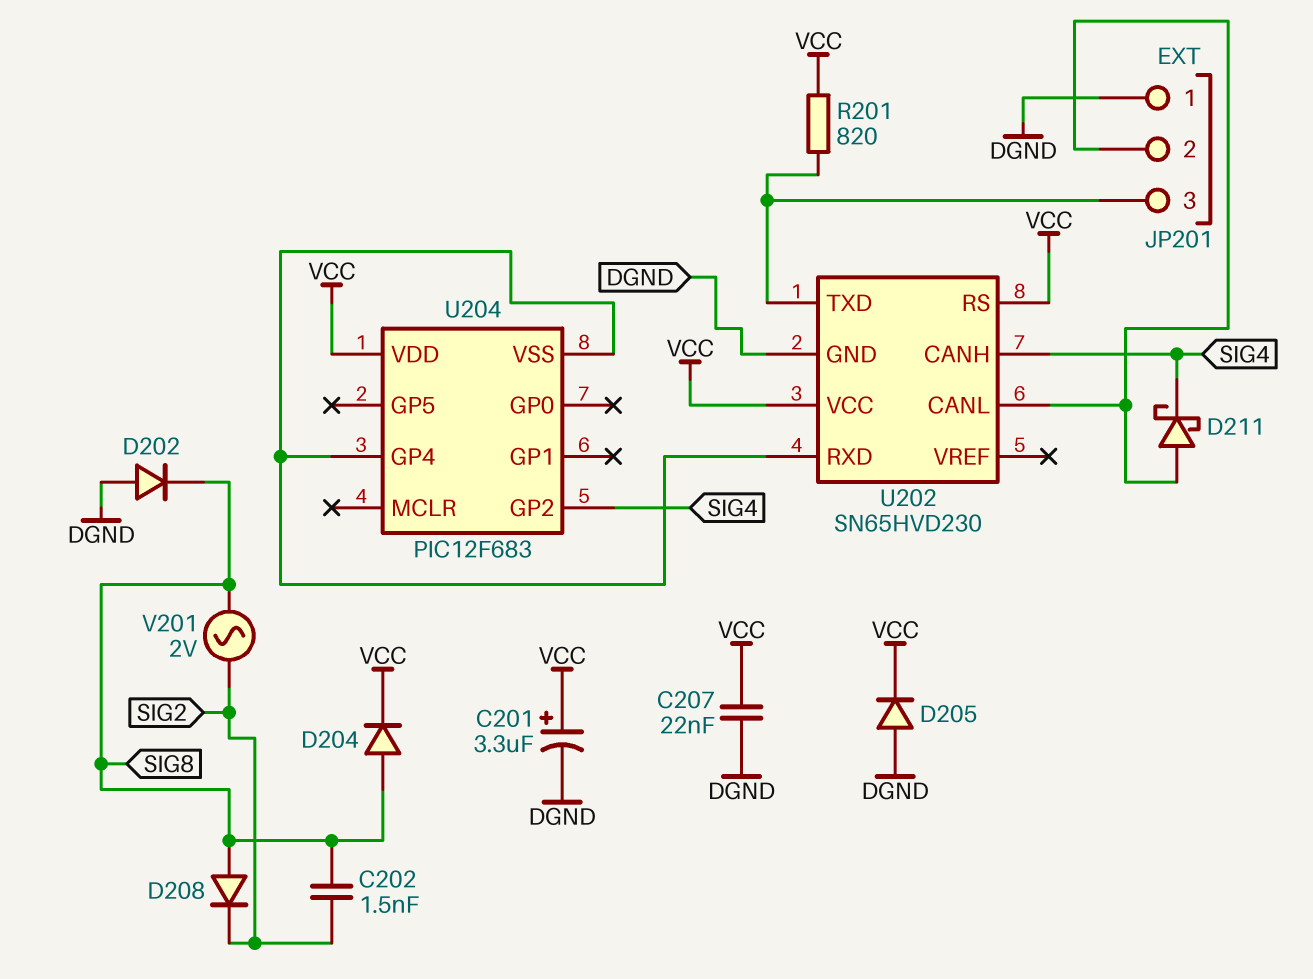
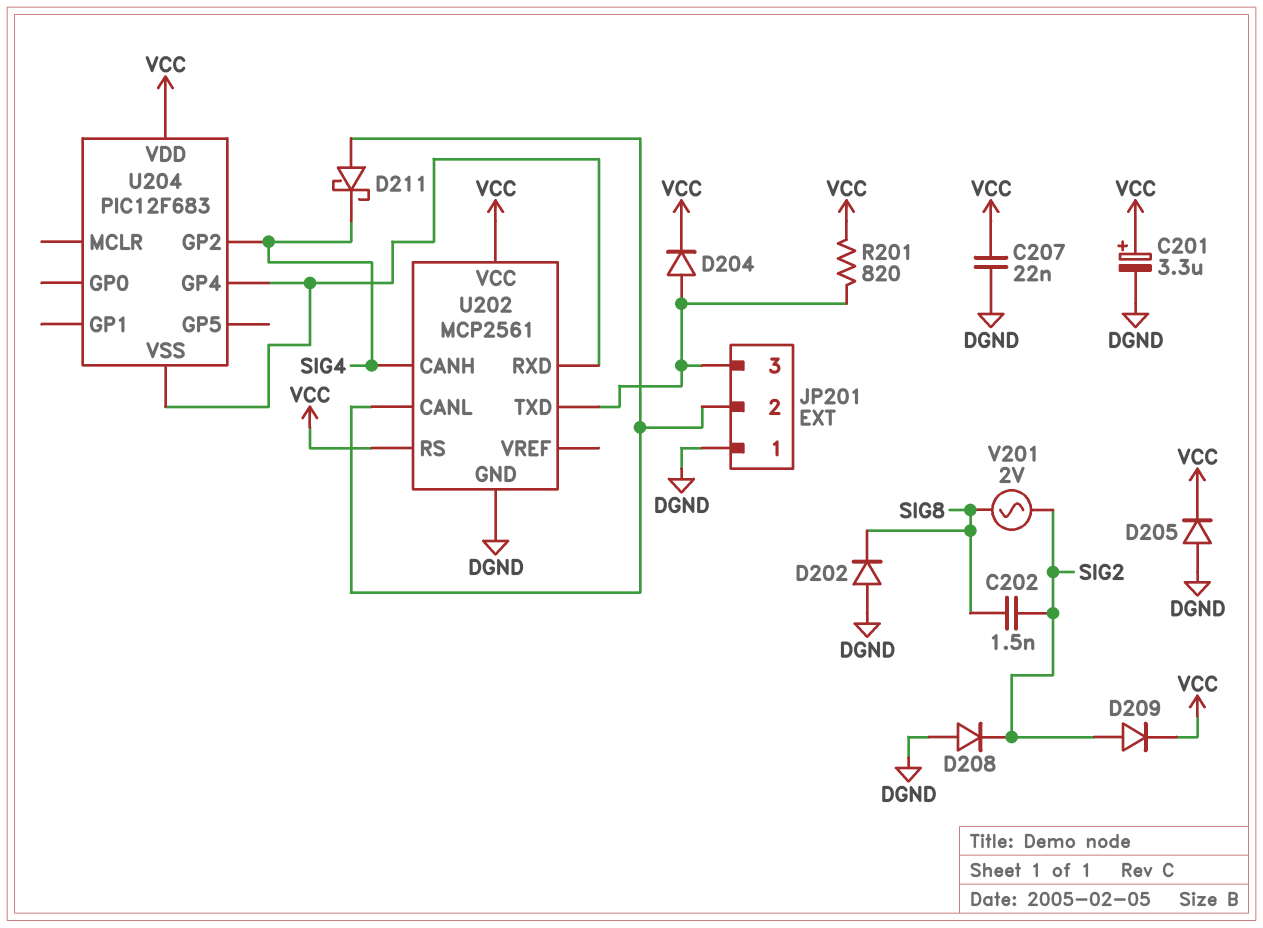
D204: diode (A SIG8, K VCC) -> diode (A JP201/3, K VCC)
D208: diode (A SIG8, K SIG2) -> diode (A DGND, K SIG2)
D209: none -> diode (A SIG2, K VCC)
U202: SN65HVD230 -> MCP2561

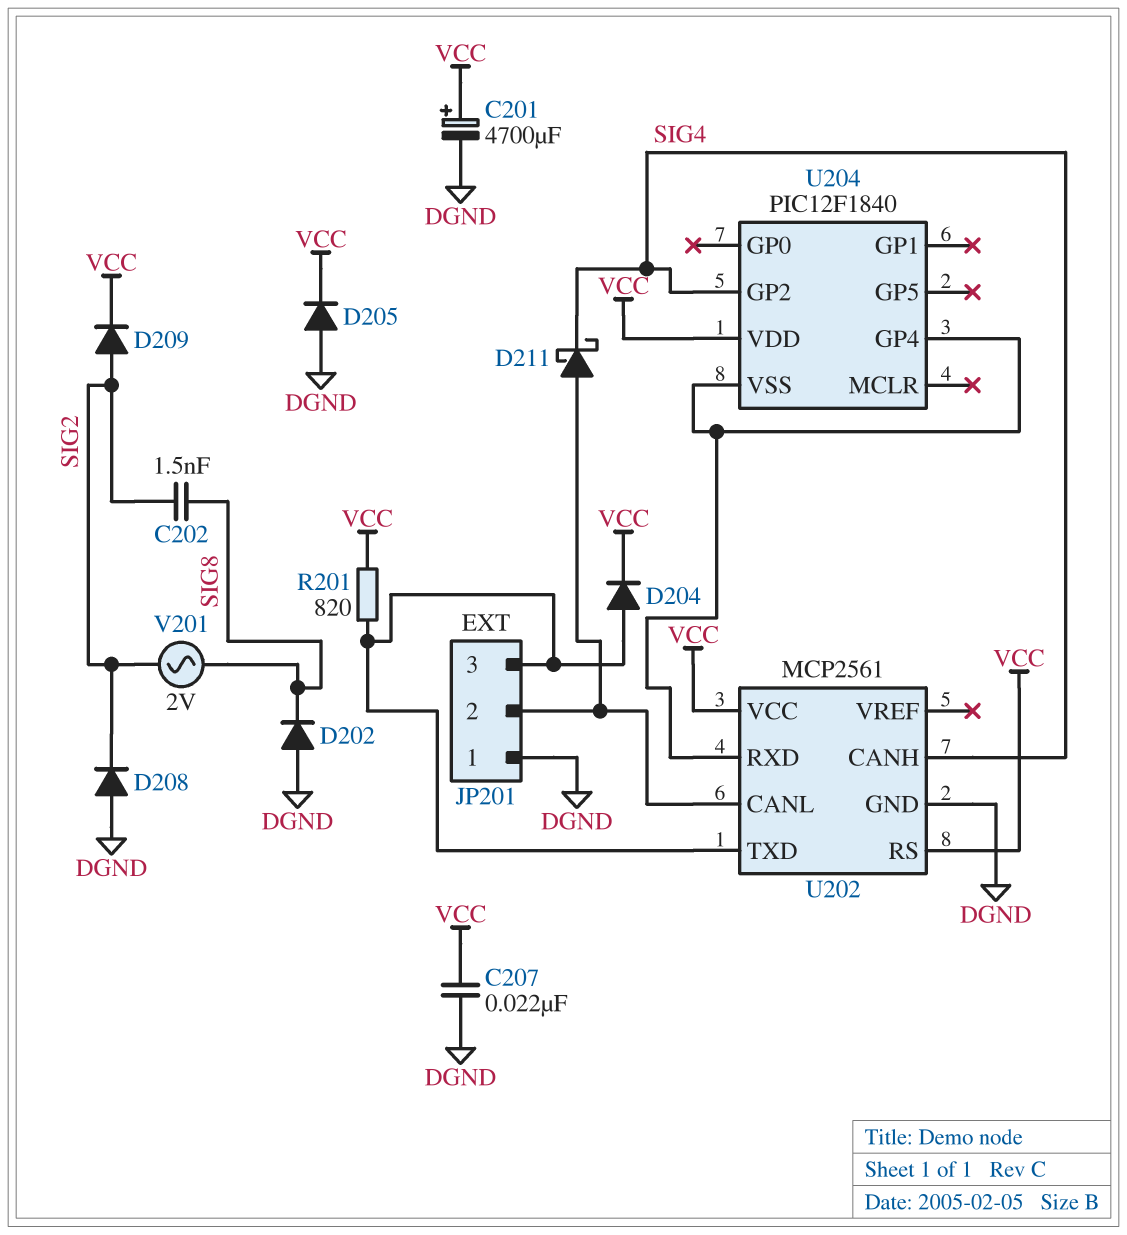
C201: 3.3uF (plus VCC, minus DGND) -> 4700uF (plus VCC, minus DGND)
U204: PIC12F683 -> PIC12F1840

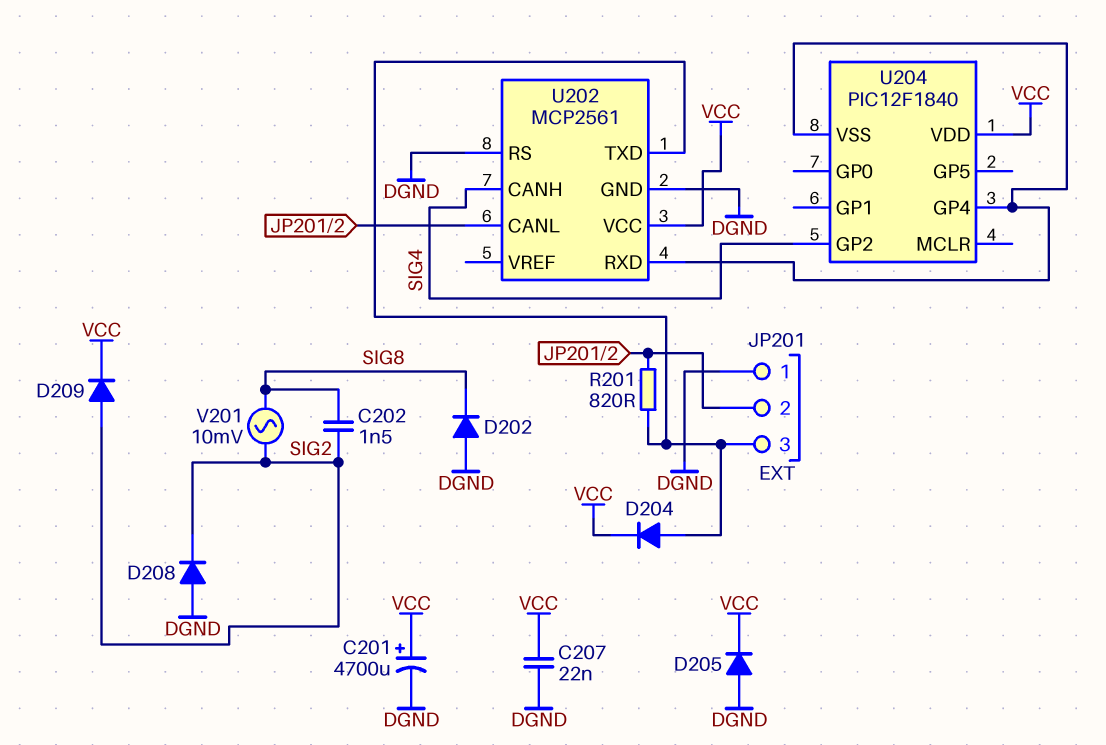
D211: schottky (A JP201/2, K SIG4) -> none
R201: 820 (JP201/3, VCC) -> 820 (JP201/2, JP201/3)
U202 pin RS: VCC -> DGND
V201: AC 2V (SIG2, SIG8) -> AC 10mV (SIG2, SIG8)

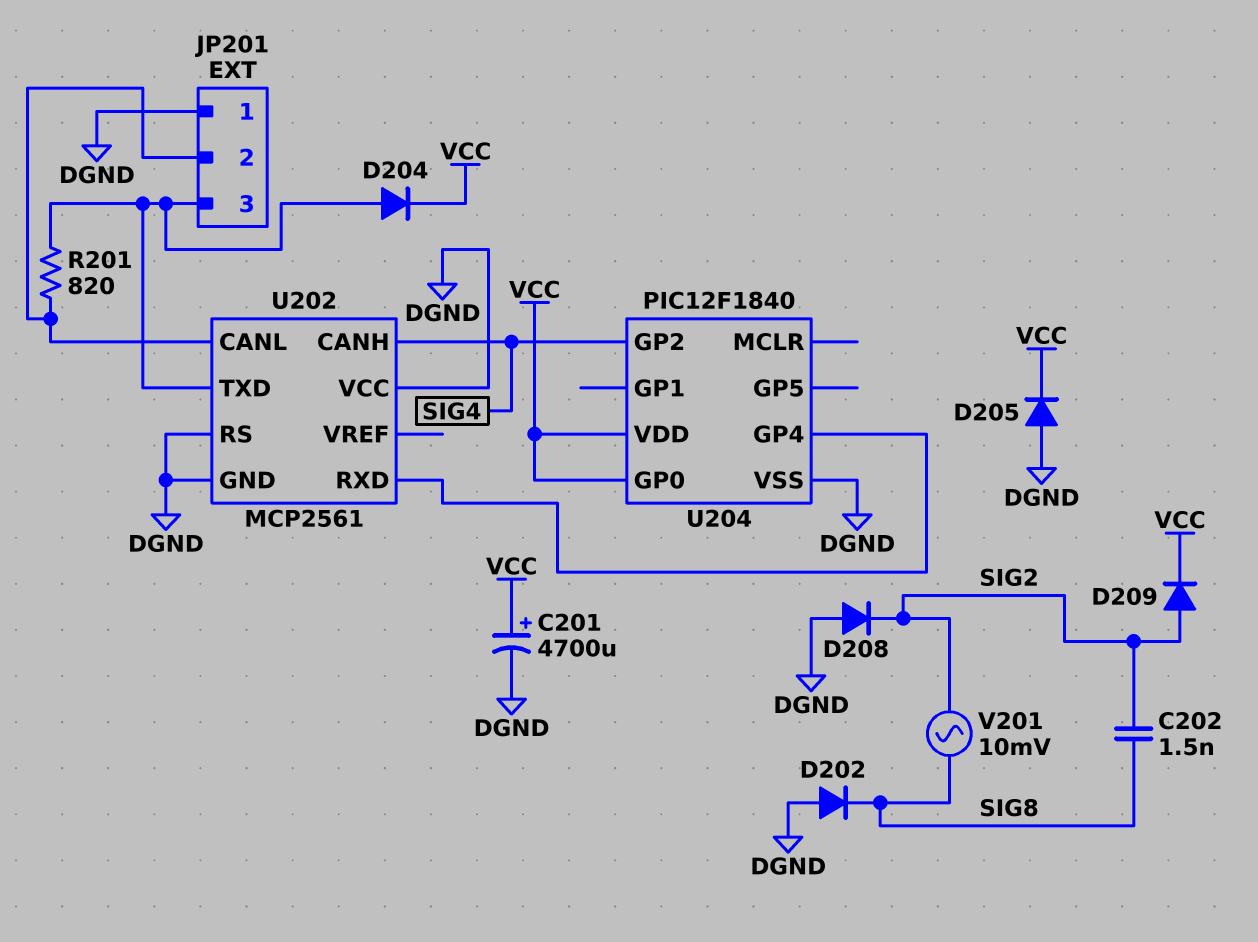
C207: 22nF (DGND, VCC) -> none
U202 pin VCC: VCC -> DGND
U204 pin GP0: none -> VCC
U204 pin VSS: U202/RXD -> DGND

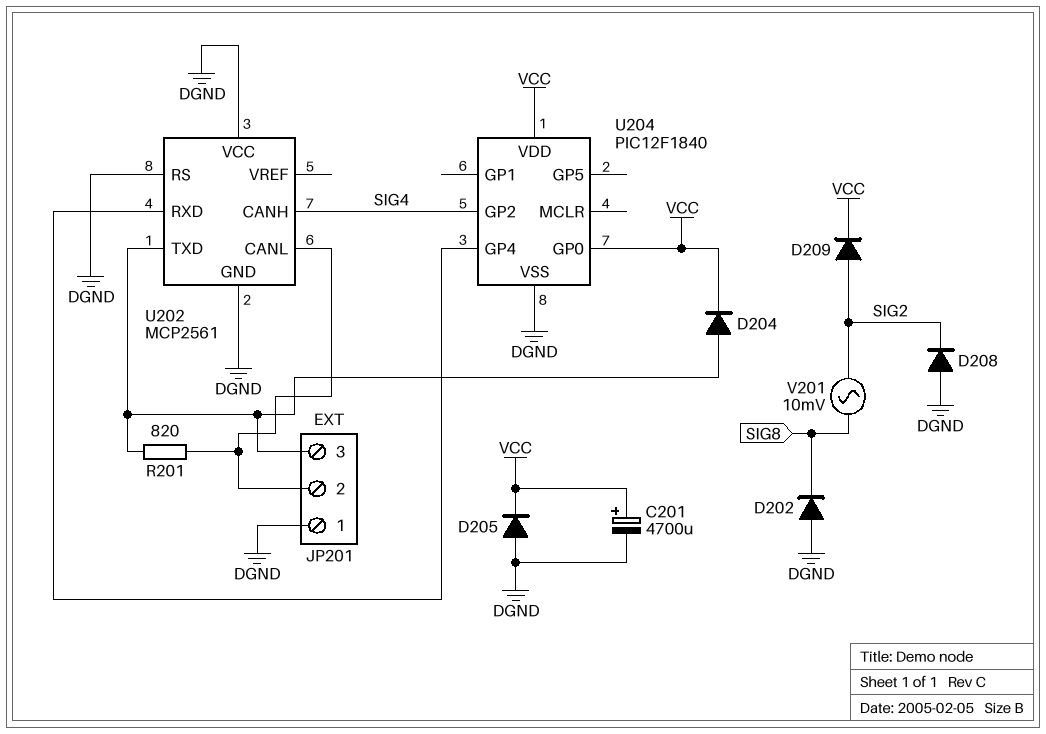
C202: 1.5nF (SIG2, SIG8) -> none

